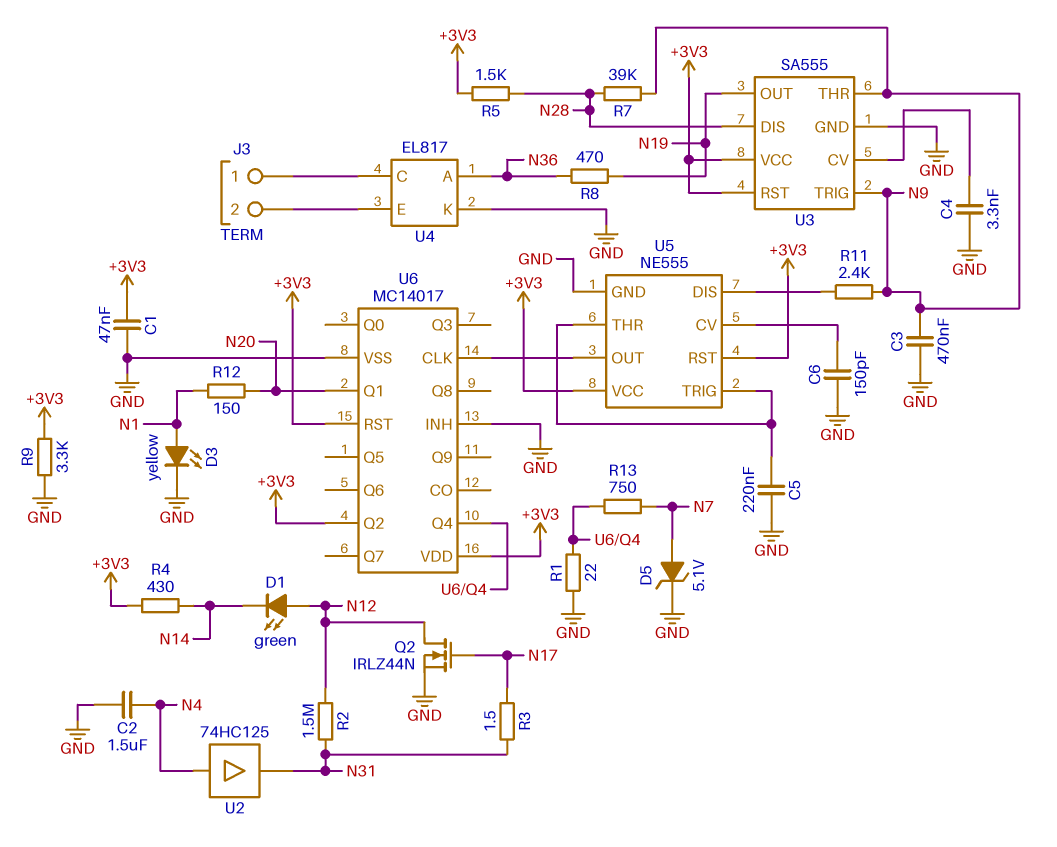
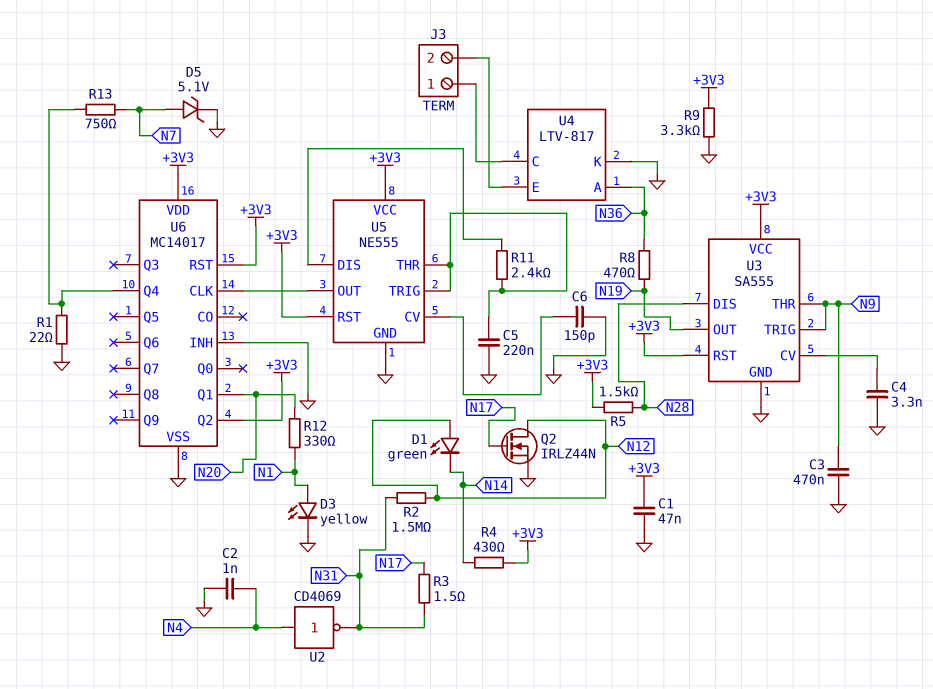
C2: 1.5uF (GND, N4) -> 1nF (GND, N4)
R7: 39k (N9, N28) -> none
R11: 2.4k (N9, U5/DIS) -> 2.4k (U5/DIS, U5/THR)
R12: 150 (N1, N20) -> 330 (N1, N20)
U2: buffer 74HC125 (in N4, out N31) -> NOT CD4069 (in N4, out N31)
U4: EL817 -> LTV-817

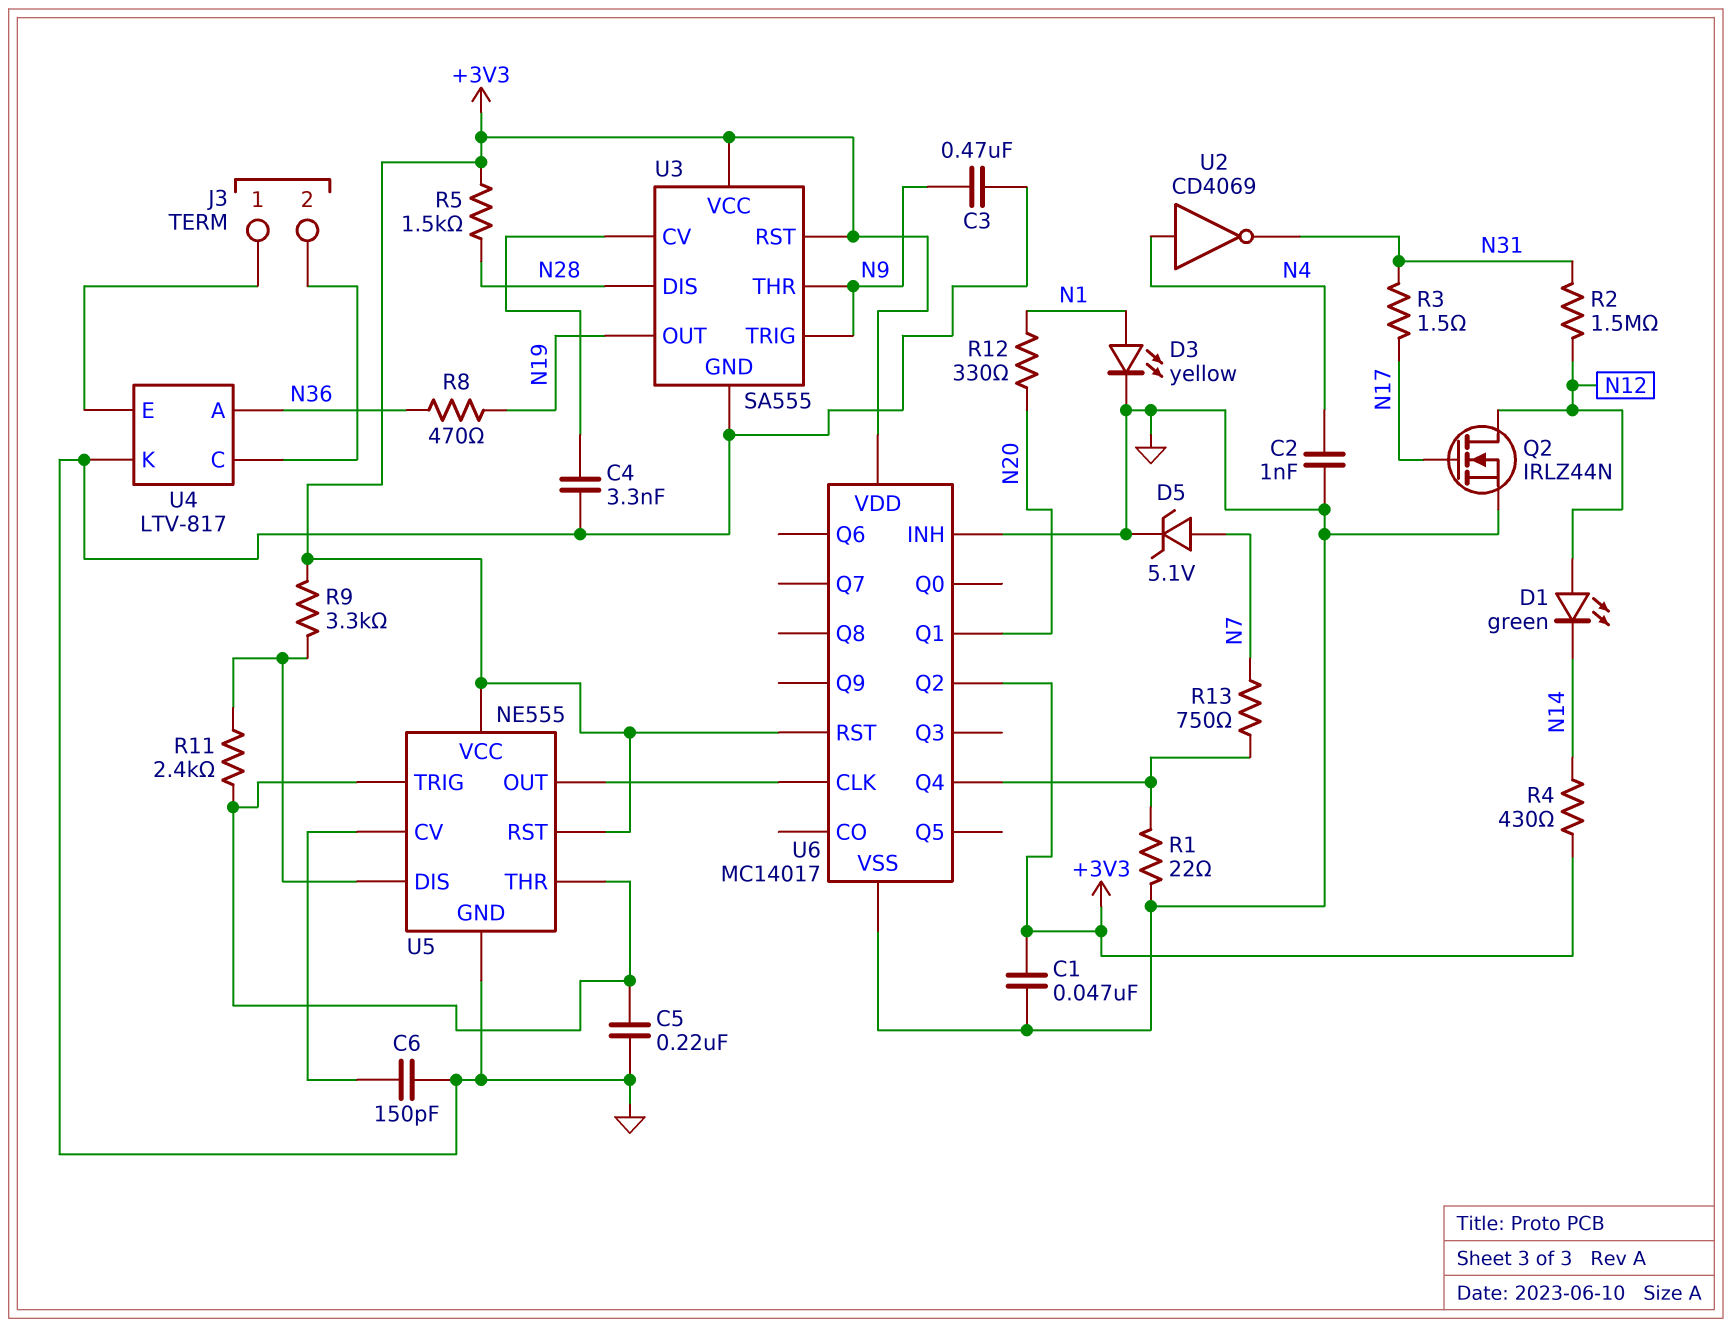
R9: 3.3k (+3V3, GND) -> 3.3k (+3V3, U5/DIS)
U4 pin C: J3/1 -> J3/2
U4 pin E: J3/2 -> J3/1

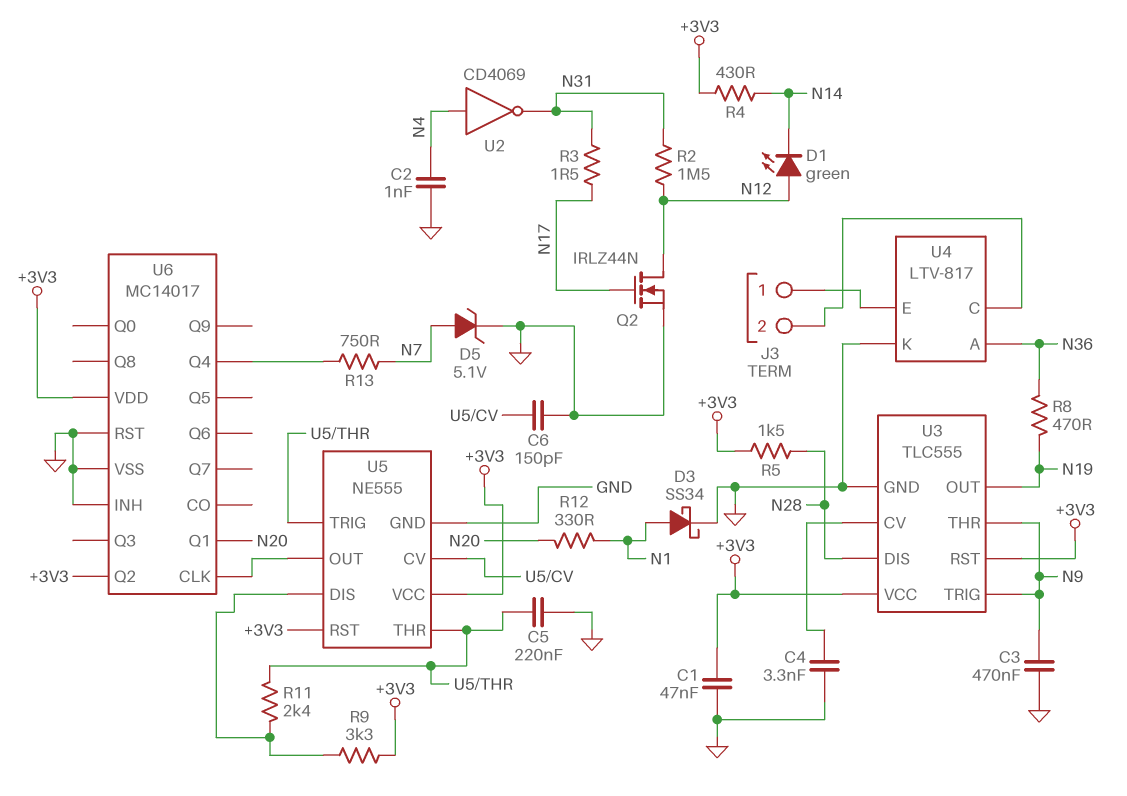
D3: LED yellow (A N1, K GND) -> schottky SS34 (A N1, K GND)
R1: 22 (GND, U6/Q4) -> none
U3: SA555 -> TLC555
U6 pin RST: +3V3 -> GND

